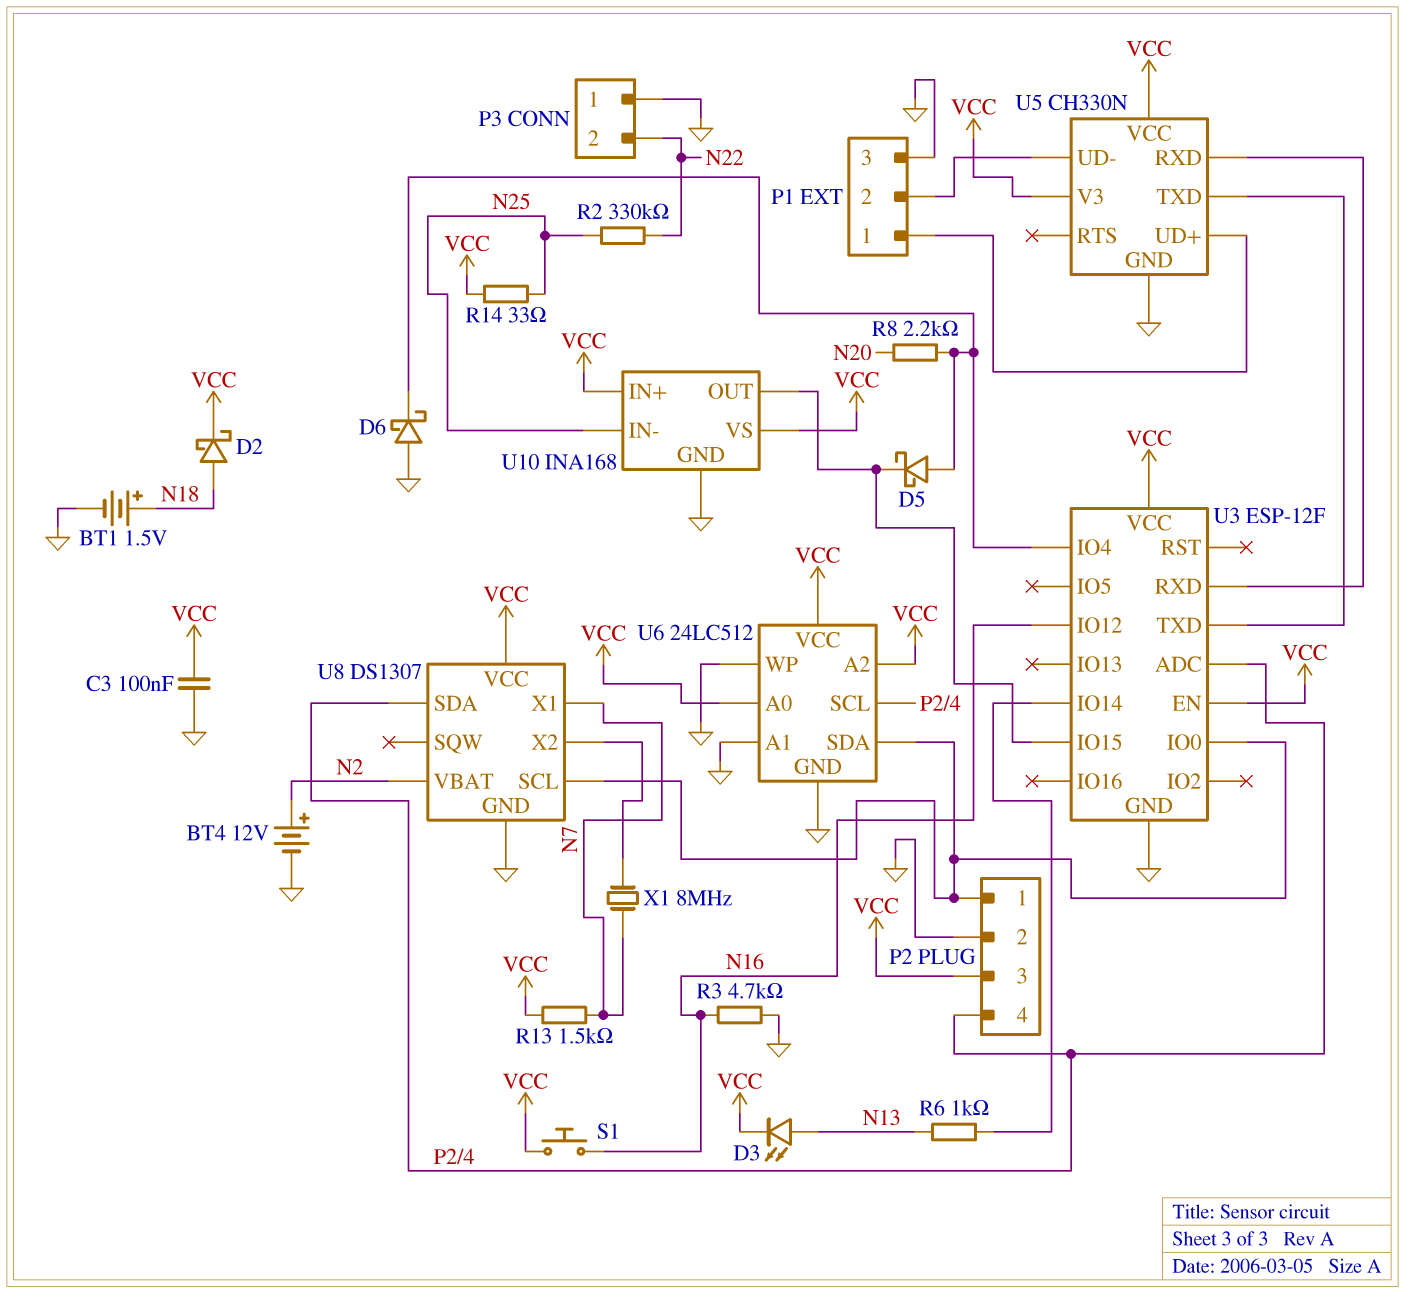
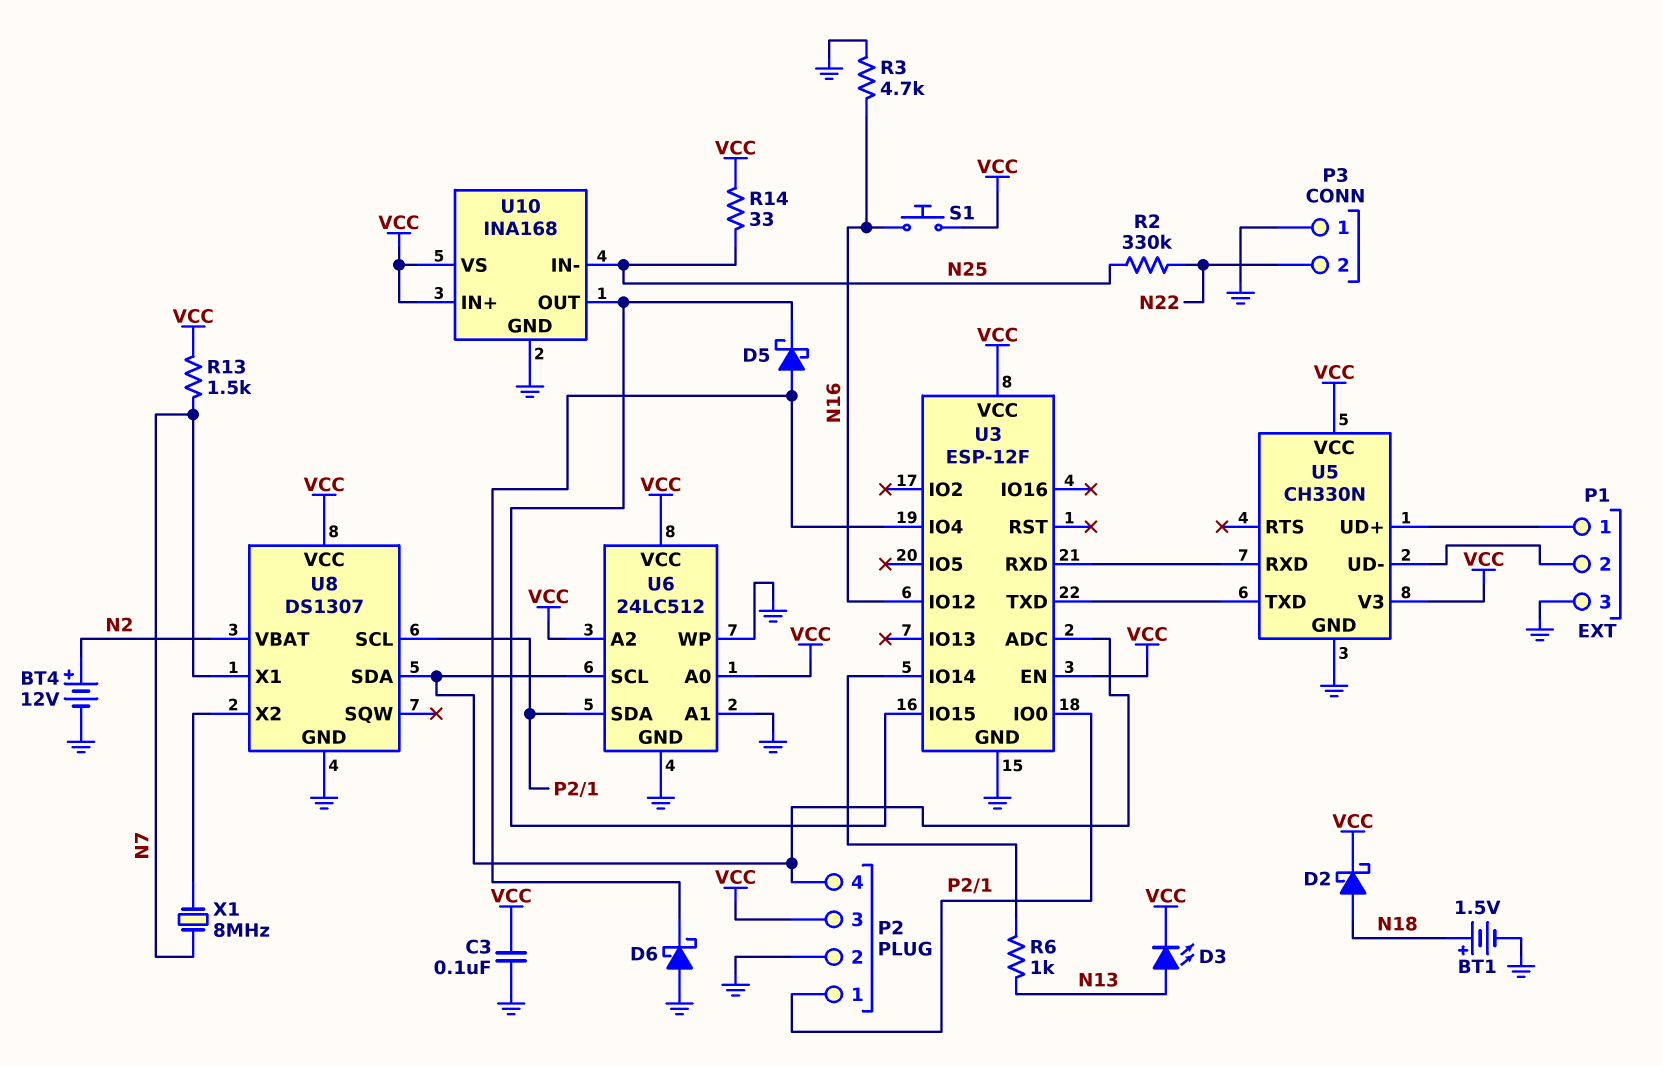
R8: 2.2k (N20, U3/IO4) -> none

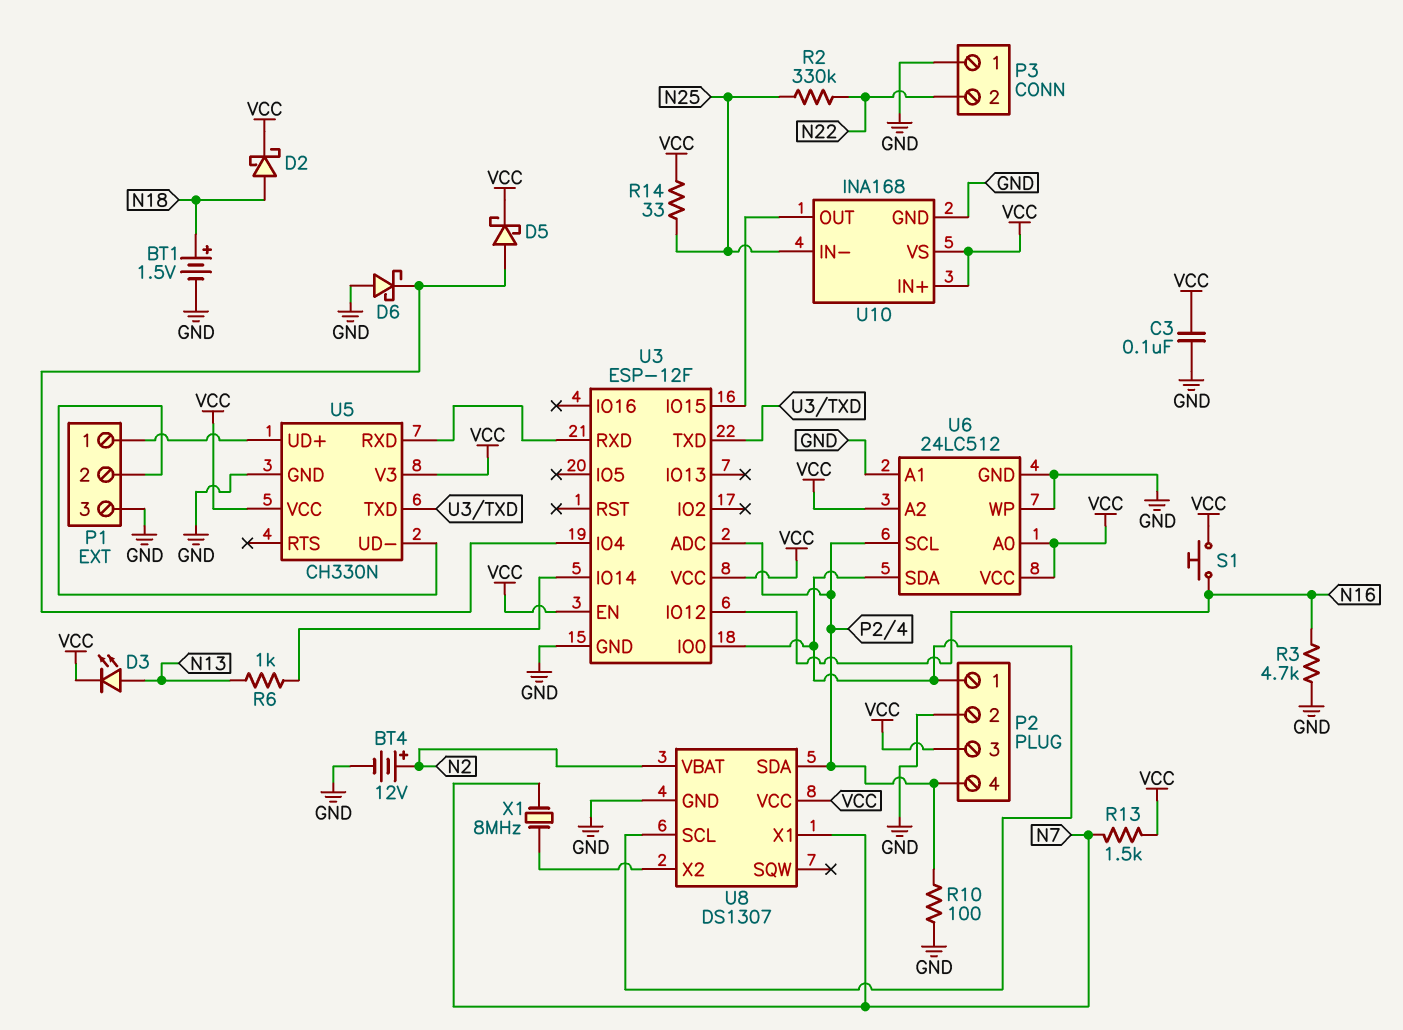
D5: schottky (A U3/IO4, K U3/IO15) -> schottky (A U3/IO4, K VCC)
R10: none -> 100 (GND, P2/4)

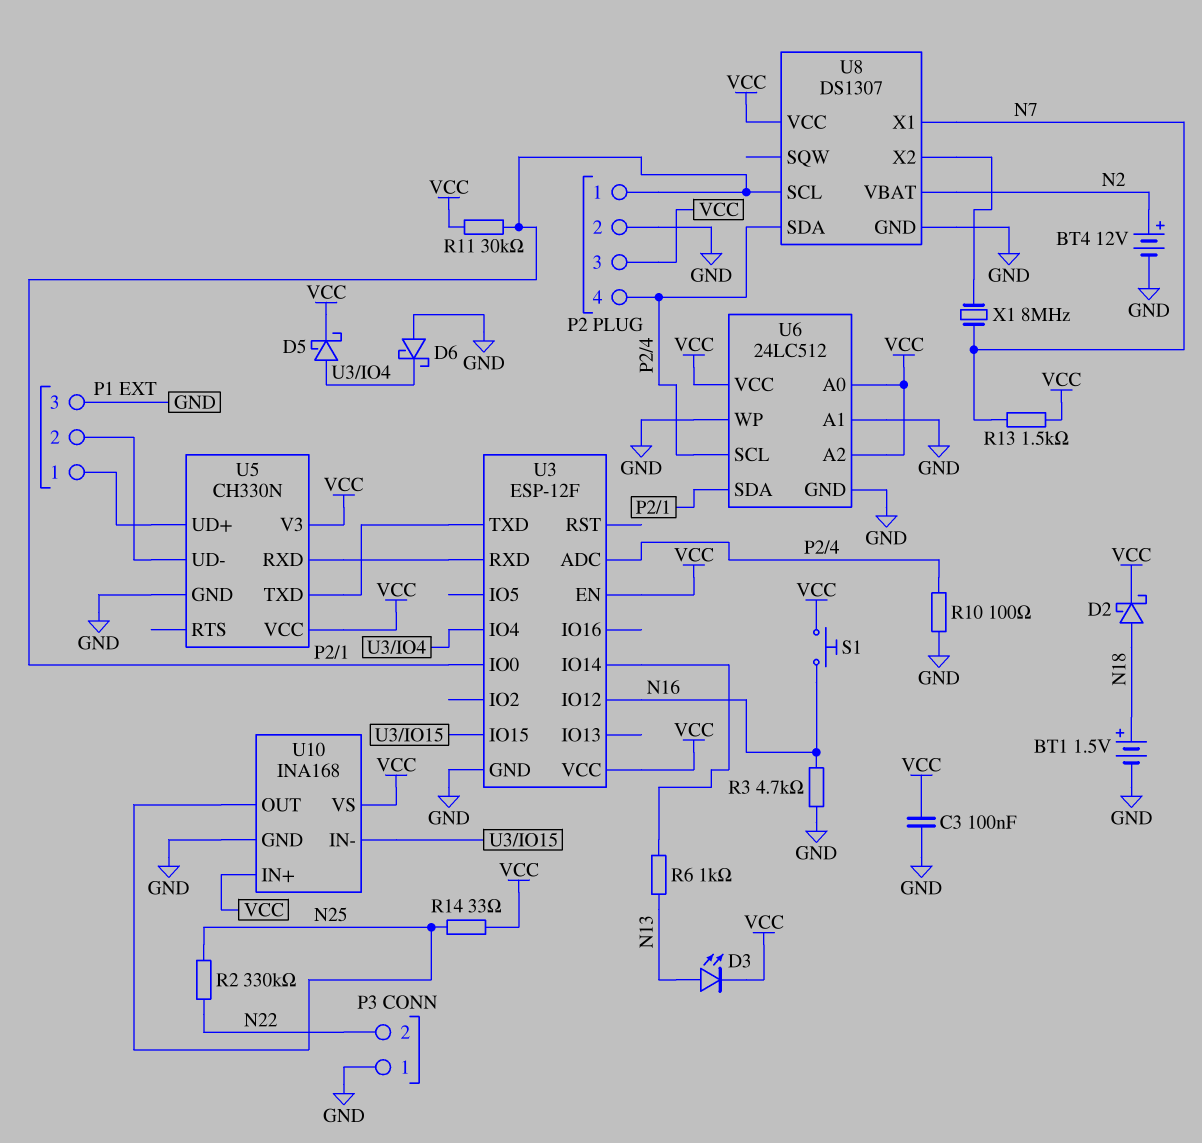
R11: none -> 30k (P2/1, VCC)
U10 pin IN-: N25 -> U3/IO15
U10 pin OUT: U3/IO15 -> N25

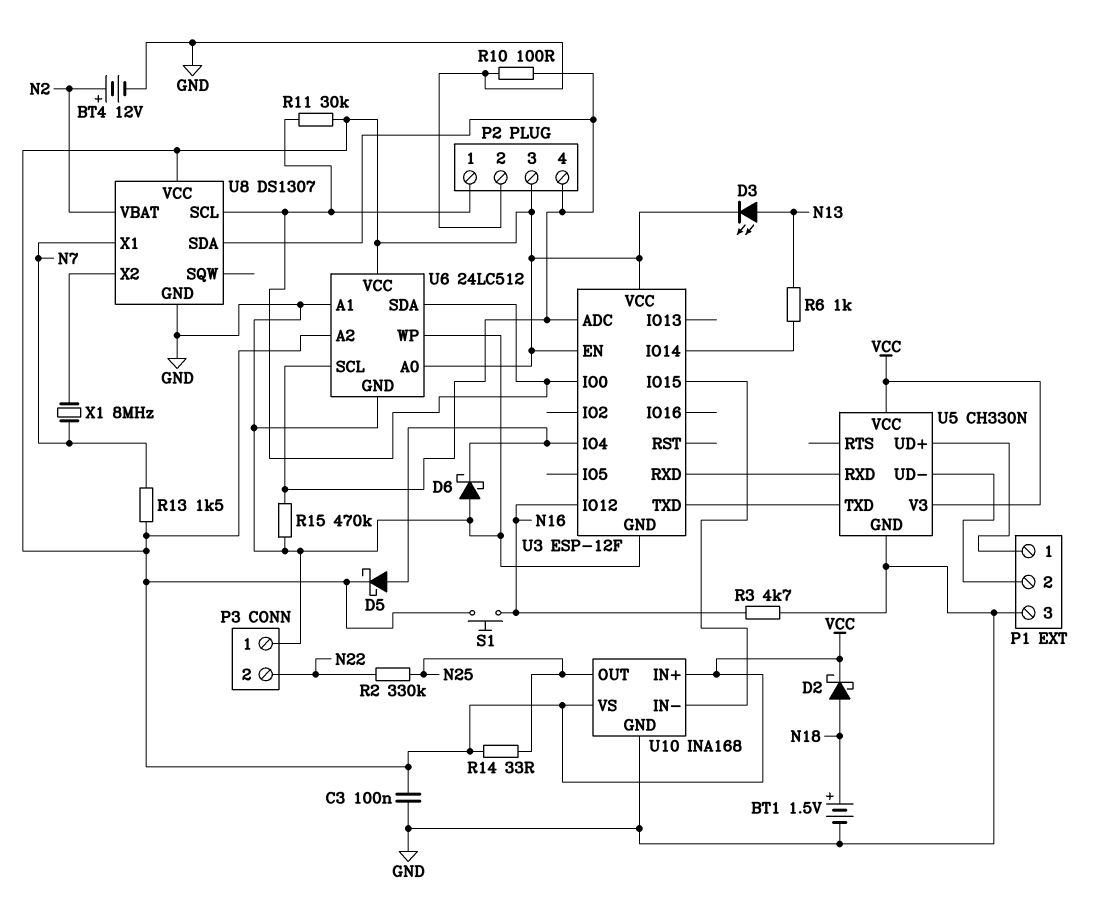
R15: none -> 470k (GND, P2/4)

